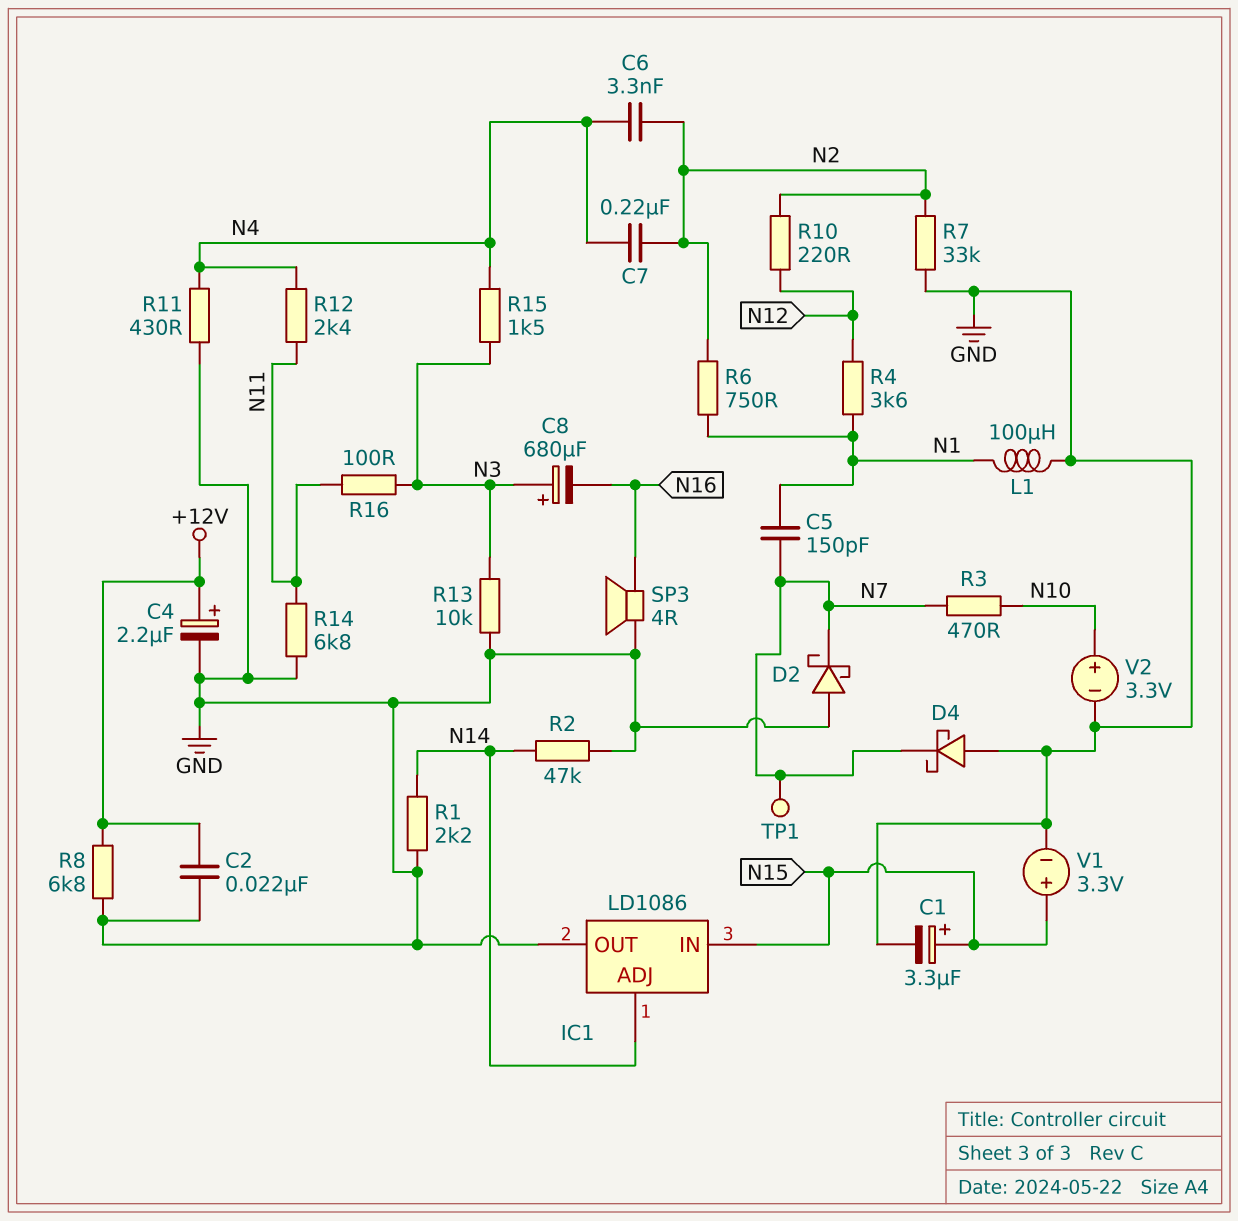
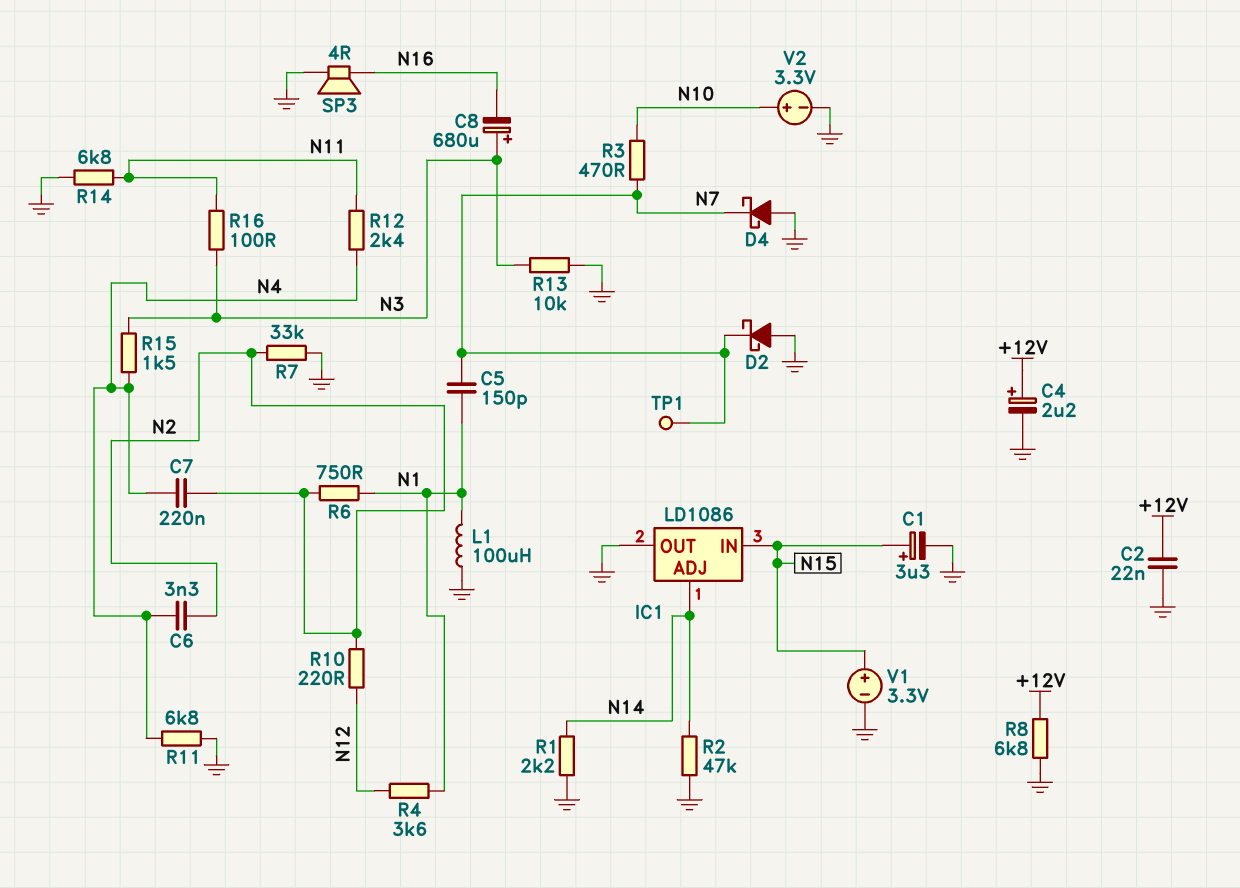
R11: 430 (GND, N4) -> 6.8k (GND, N4)

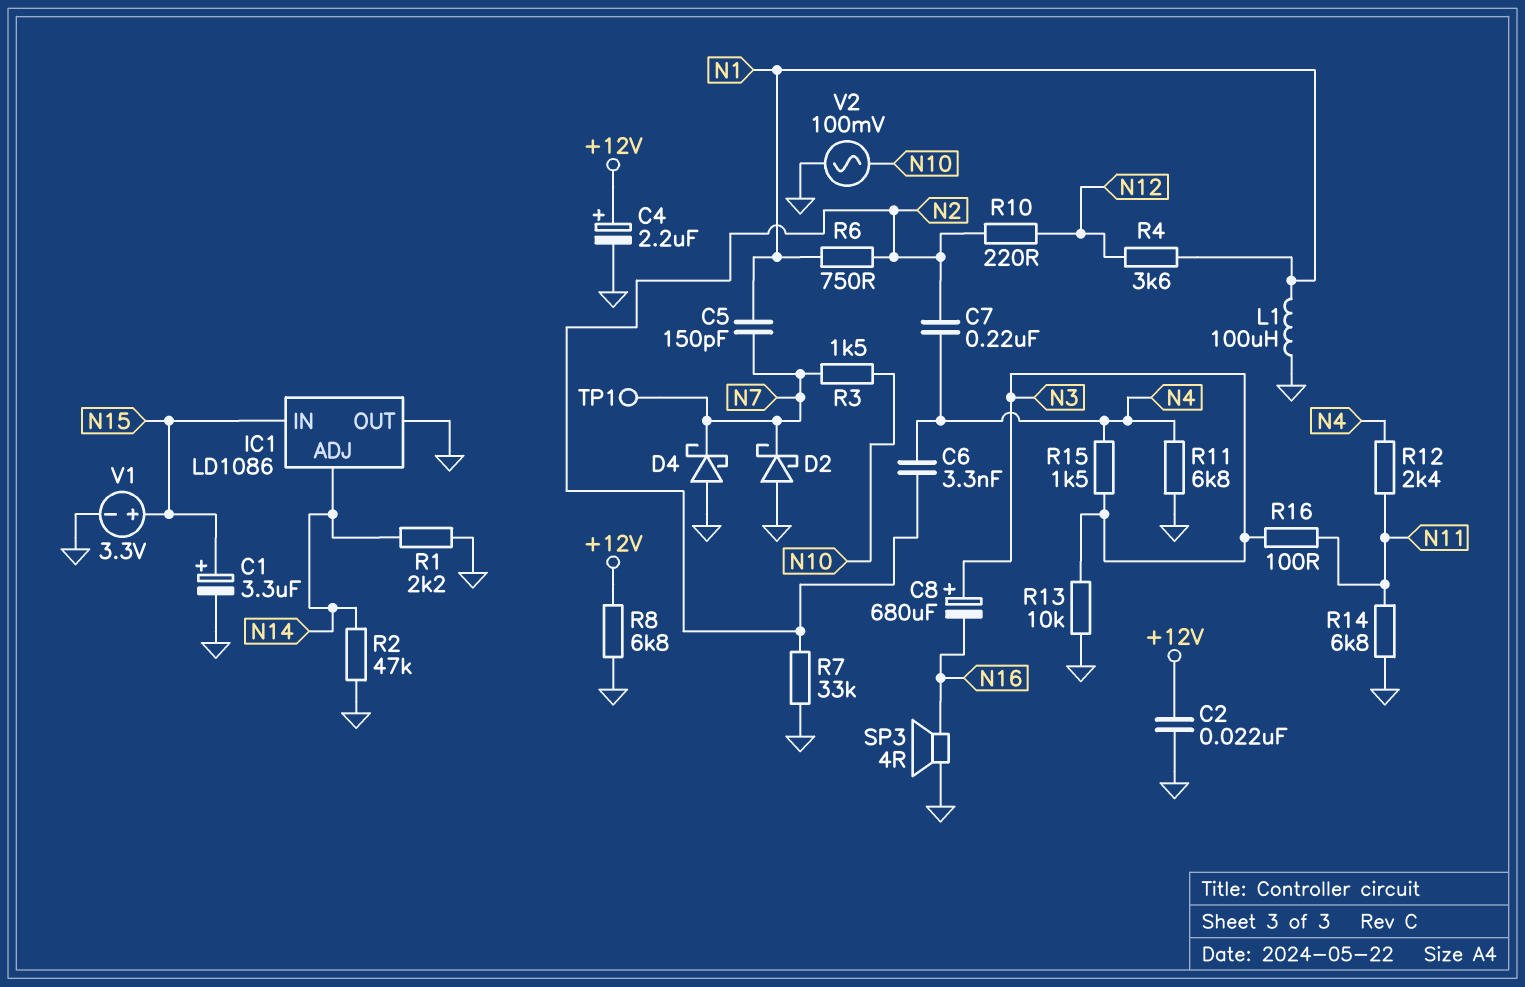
R3: 470 (N7, N10) -> 1.5k (N7, N10)
V2: 3.3V (plus N10, minus GND) -> AC 100mV (GND, N10)

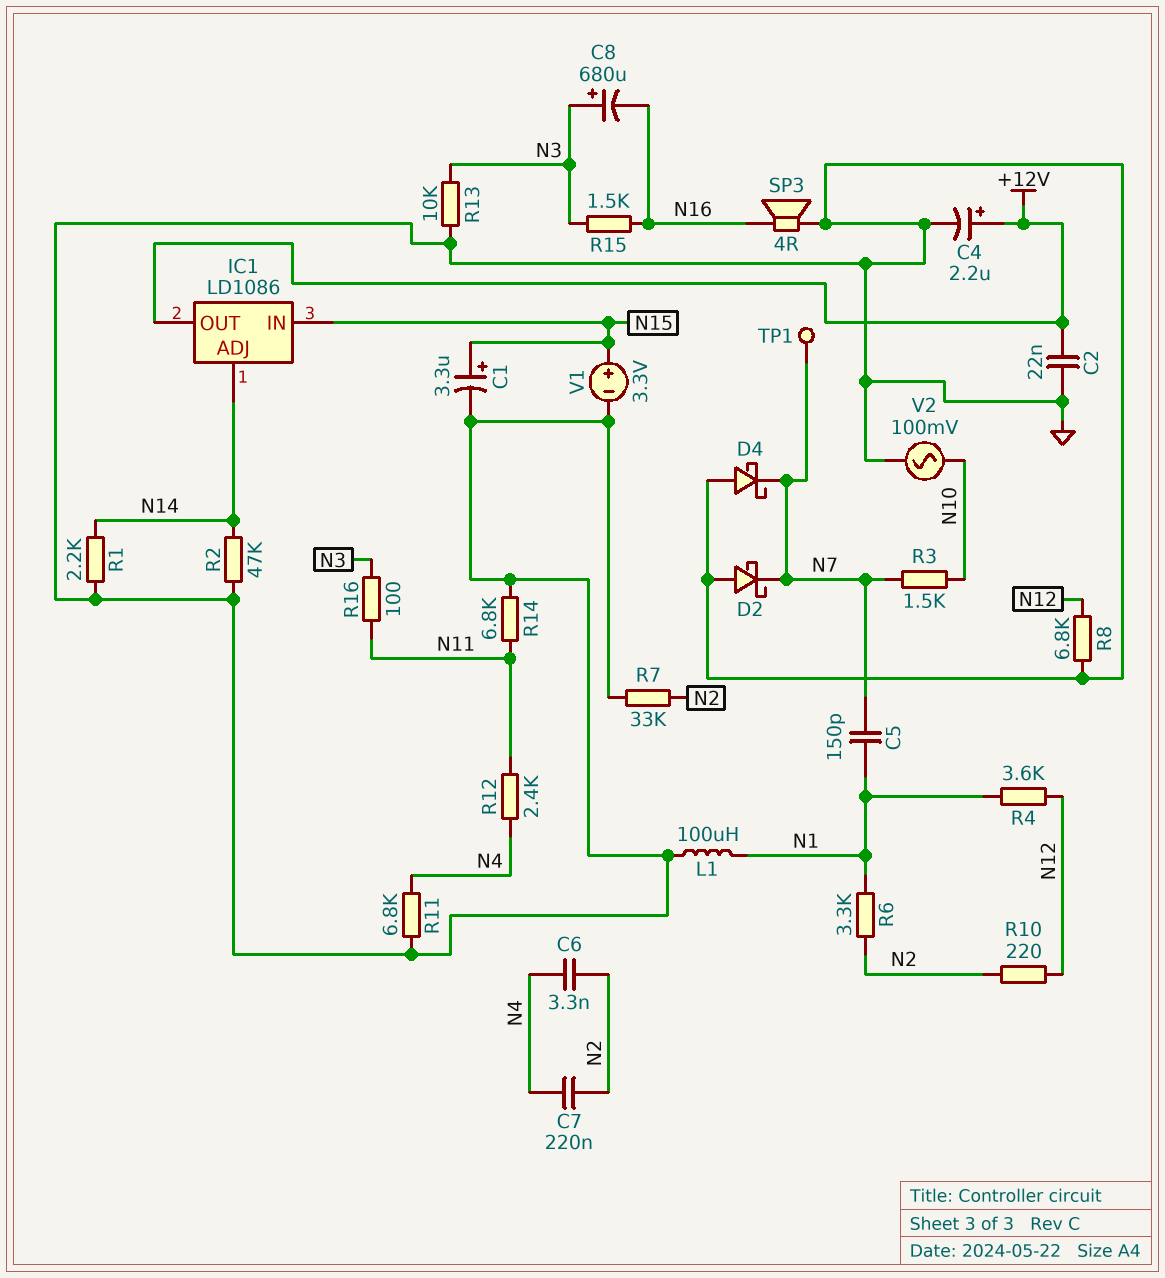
IC1 pin OUT: GND -> +12V
R6: 750 (N1, N2) -> 3.3k (N1, N2)
R8: 6.8k (+12V, GND) -> 6.8k (GND, N12)
R15: 1.5k (N3, N4) -> 1.5k (N3, N16)

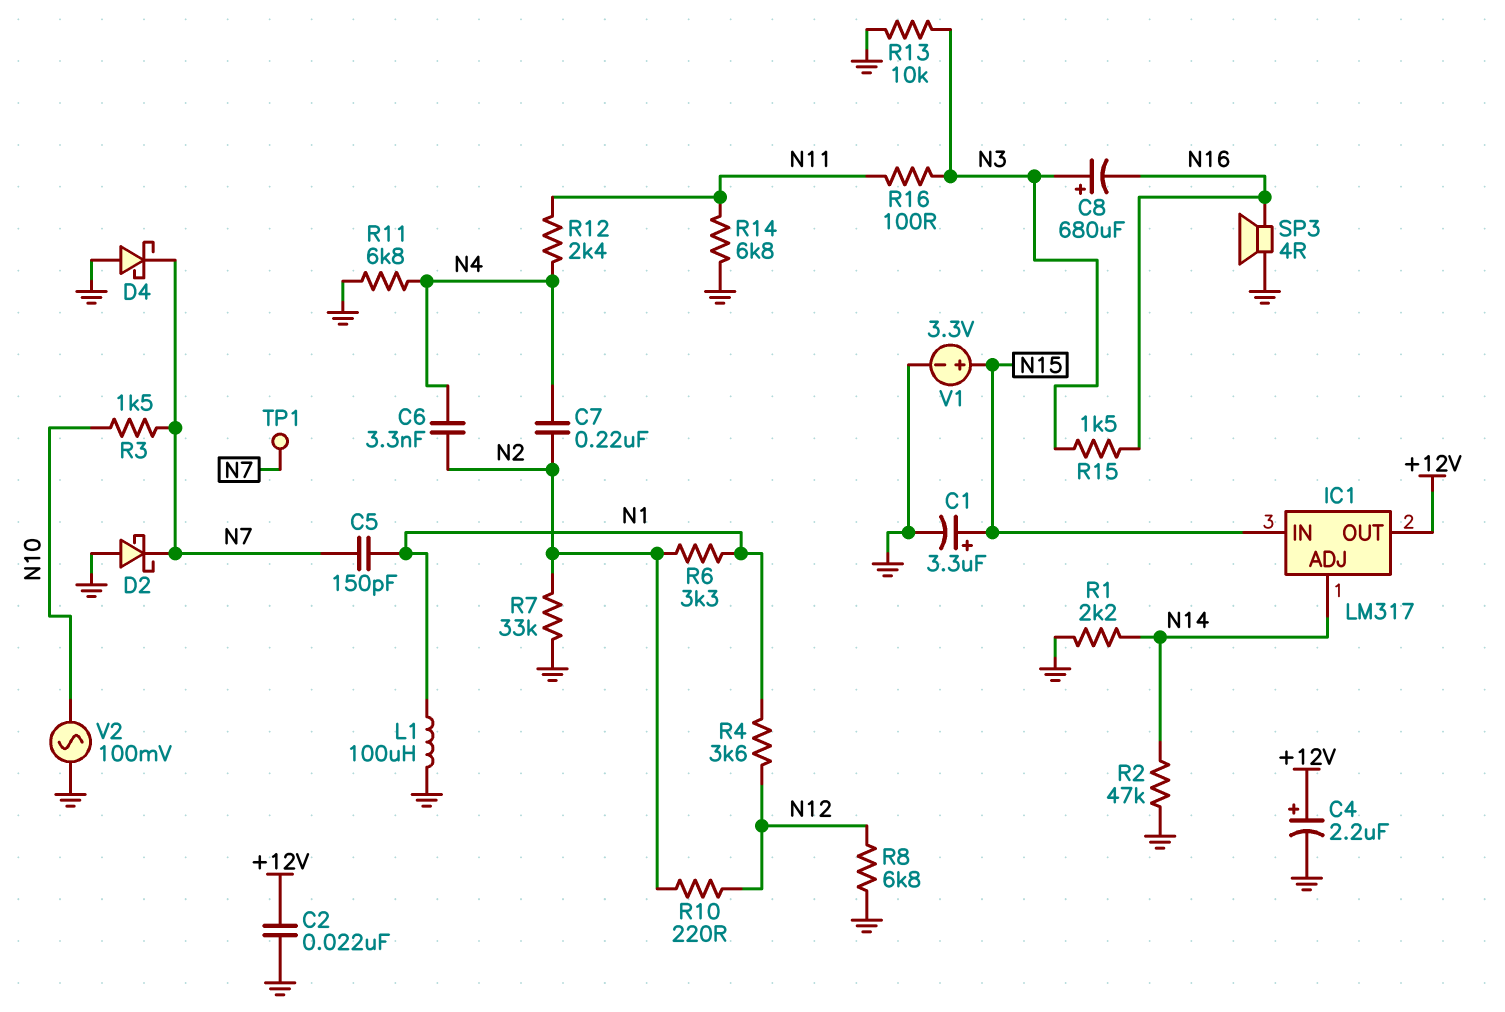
IC1: LD1086 -> LM317

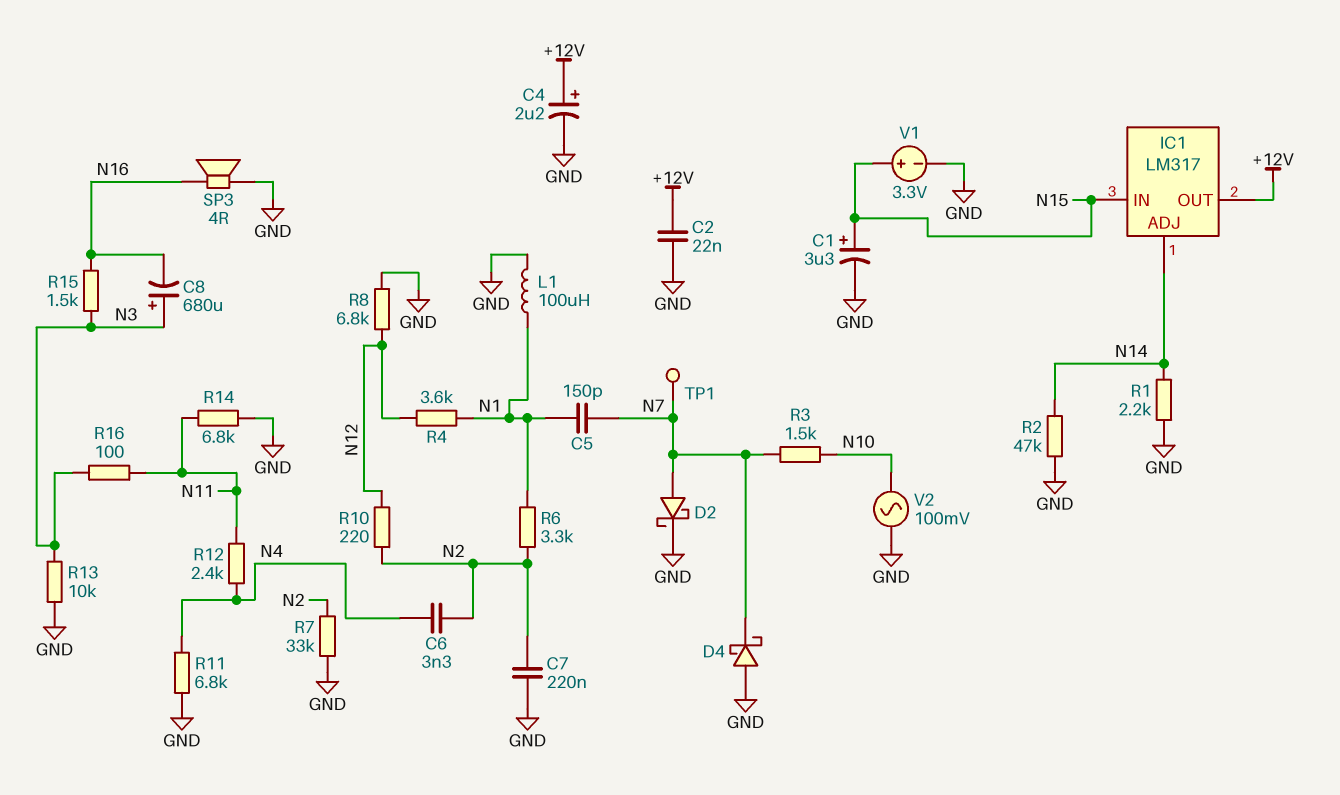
C7: 220nF (N2, N4) -> 220nF (GND, N2)
D2: schottky (A GND, K N7) -> schottky (A N7, K GND)

